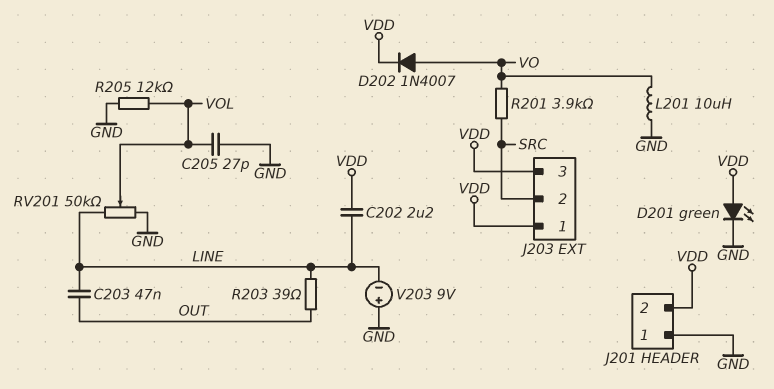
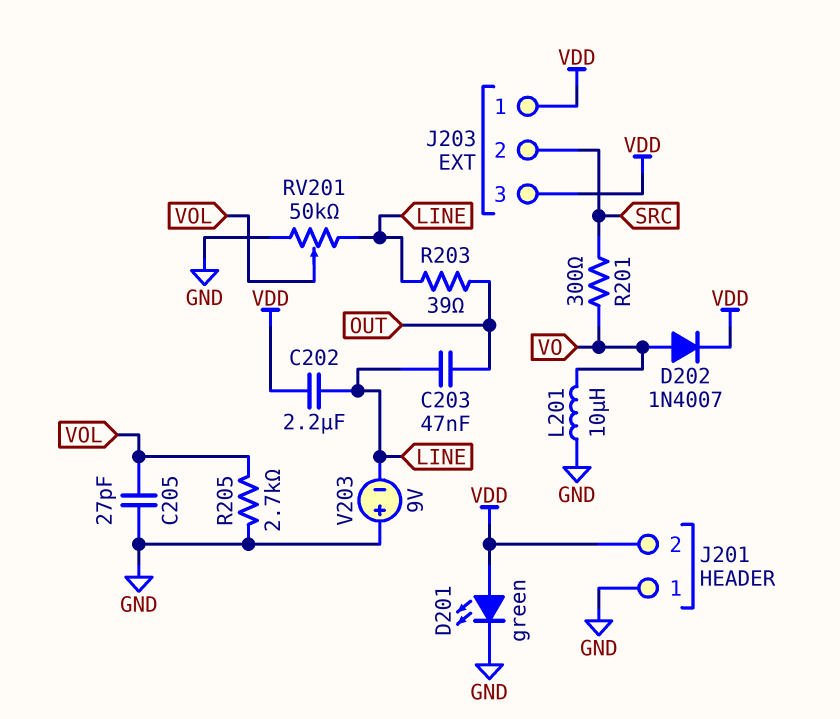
R201: 3.9k (SRC, VO) -> 300 (SRC, VO)
R205: 12k (GND, VOL) -> 2.7k (GND, VOL)

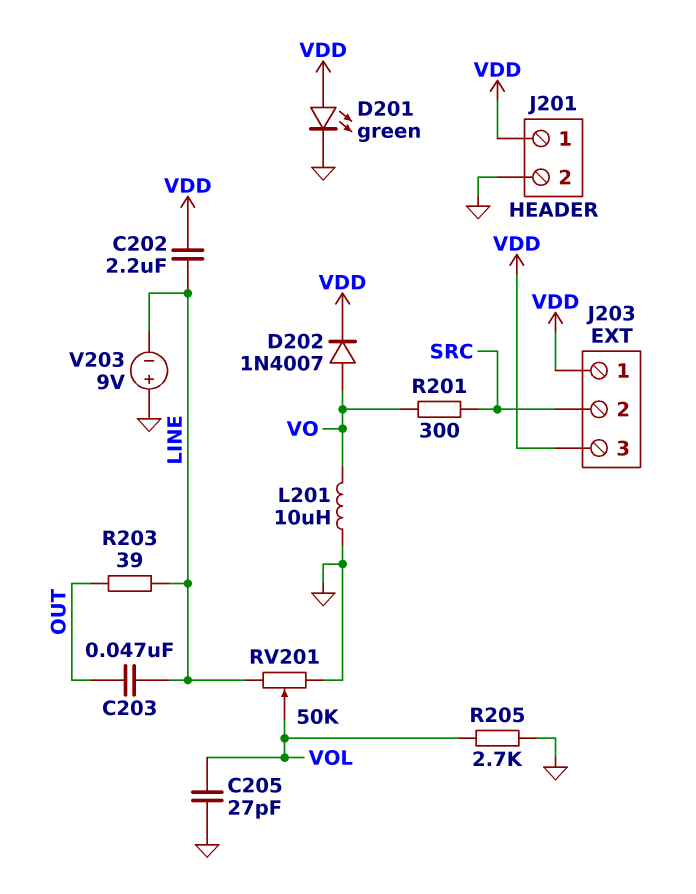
J201 pin 1: GND -> VDD
J201 pin 2: VDD -> GND

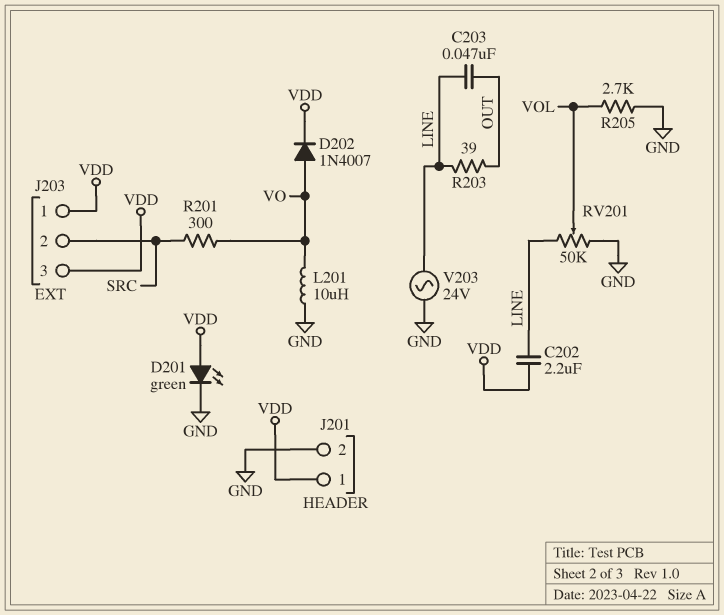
C205: 27pF (GND, VOL) -> none
V203: 9V (plus GND, minus LINE) -> AC 24V (GND, LINE)

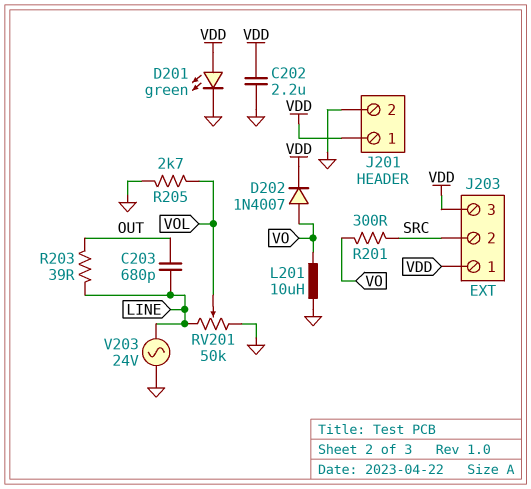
C202: 2.2uF (LINE, VDD) -> 2.2uF (GND, VDD)
C203: 47nF (LINE, OUT) -> 680pF (LINE, OUT)

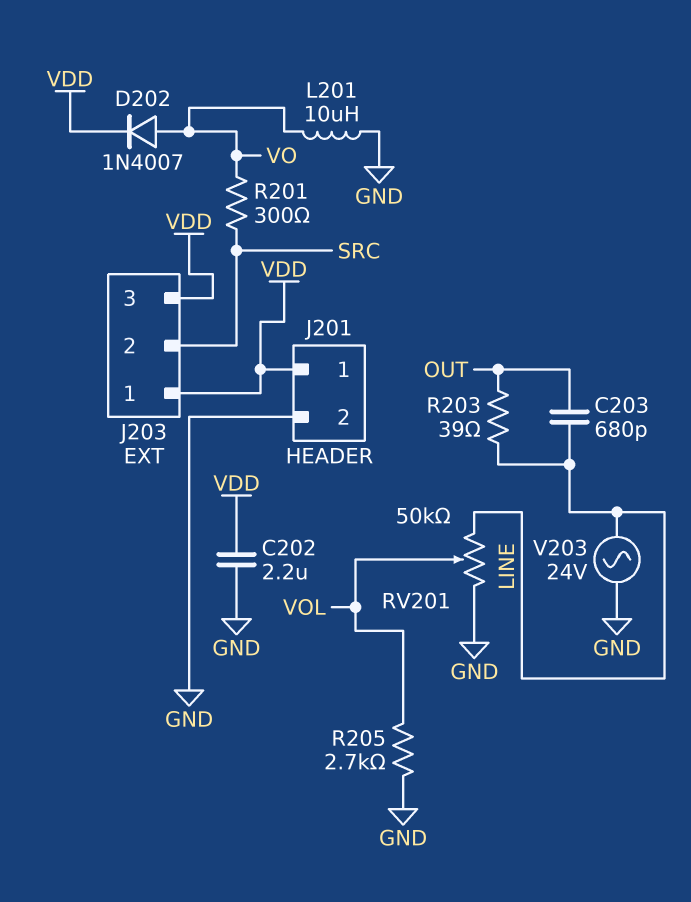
D201: LED green (A VDD, K GND) -> none

